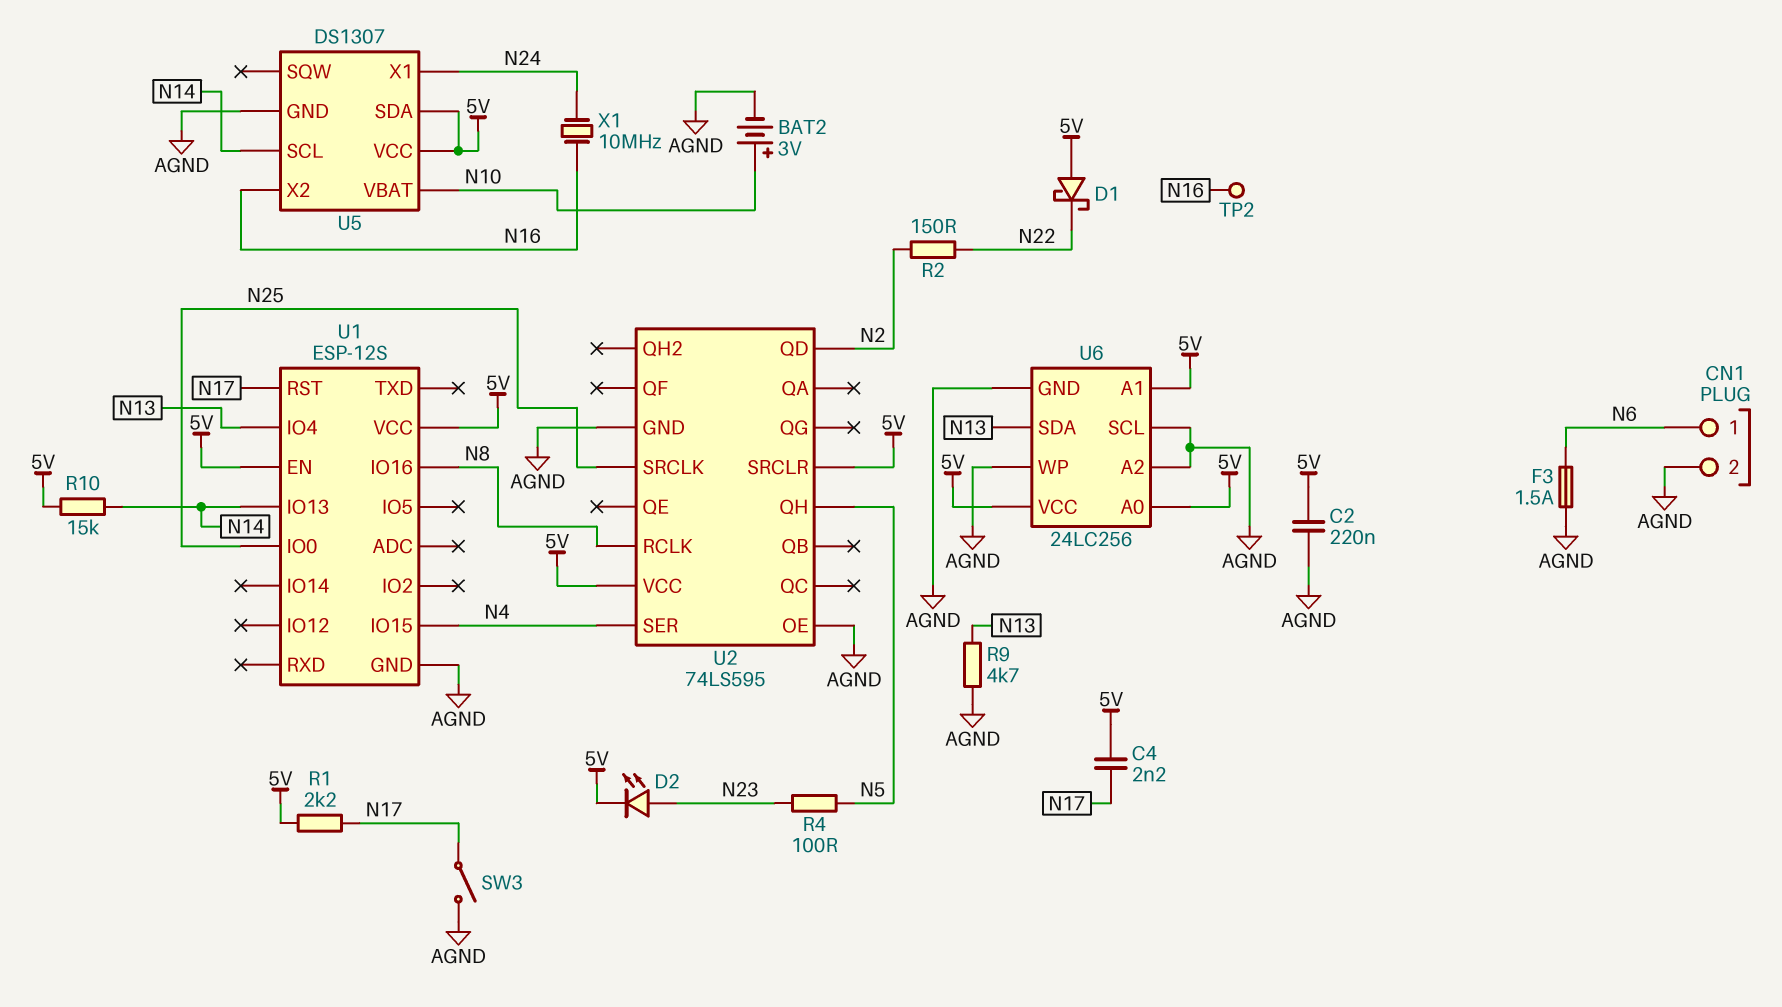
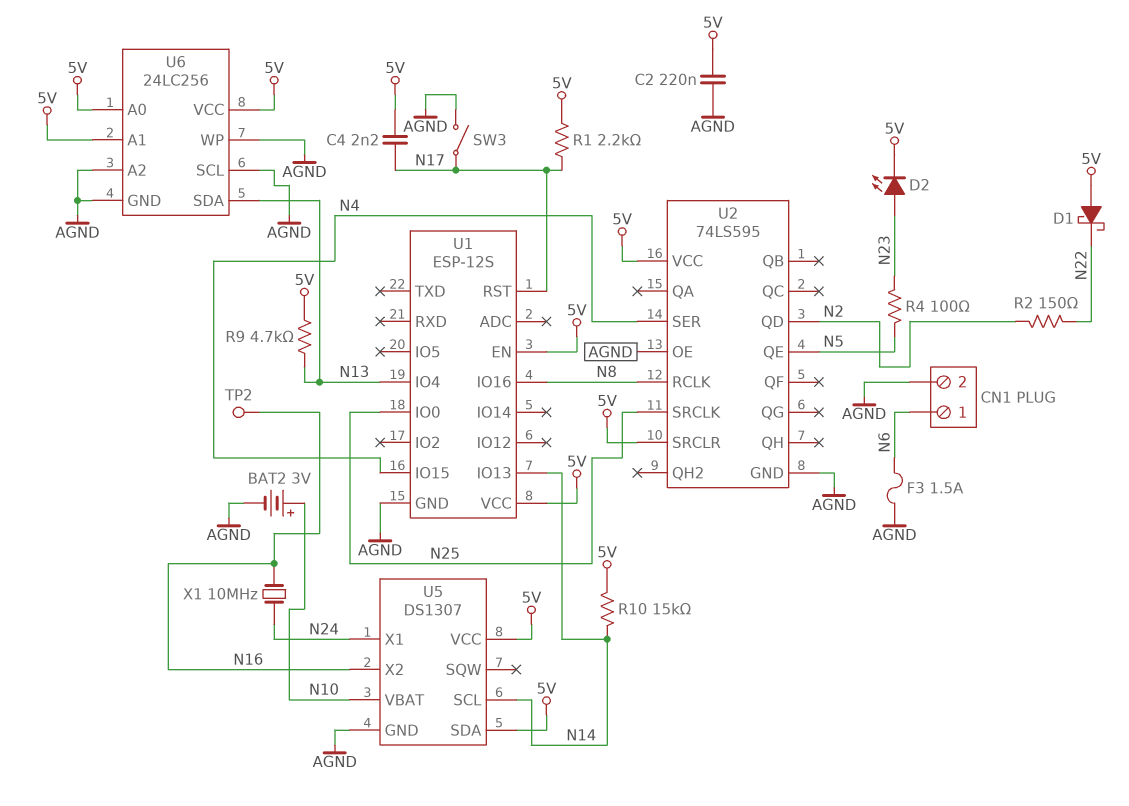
R9: 4.7k (AGND, N13) -> 4.7k (5V, N13)
U2 pin QE: none -> N5
U2 pin QH: N5 -> none

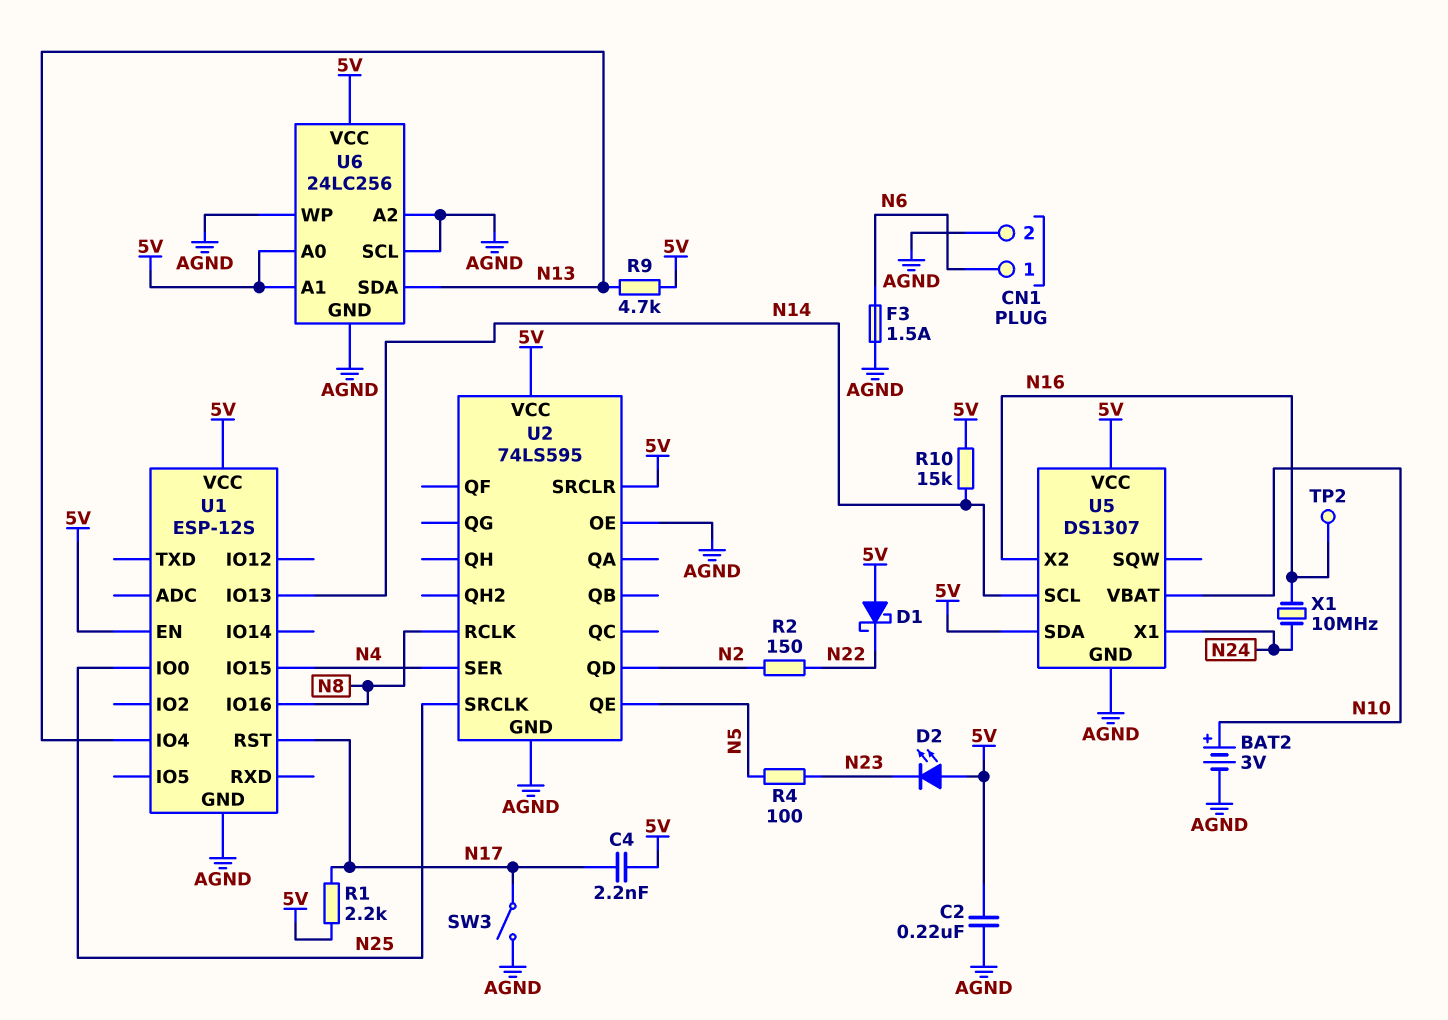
D2: LED (A N23, K 5V) -> LED (A 5V, K N23)

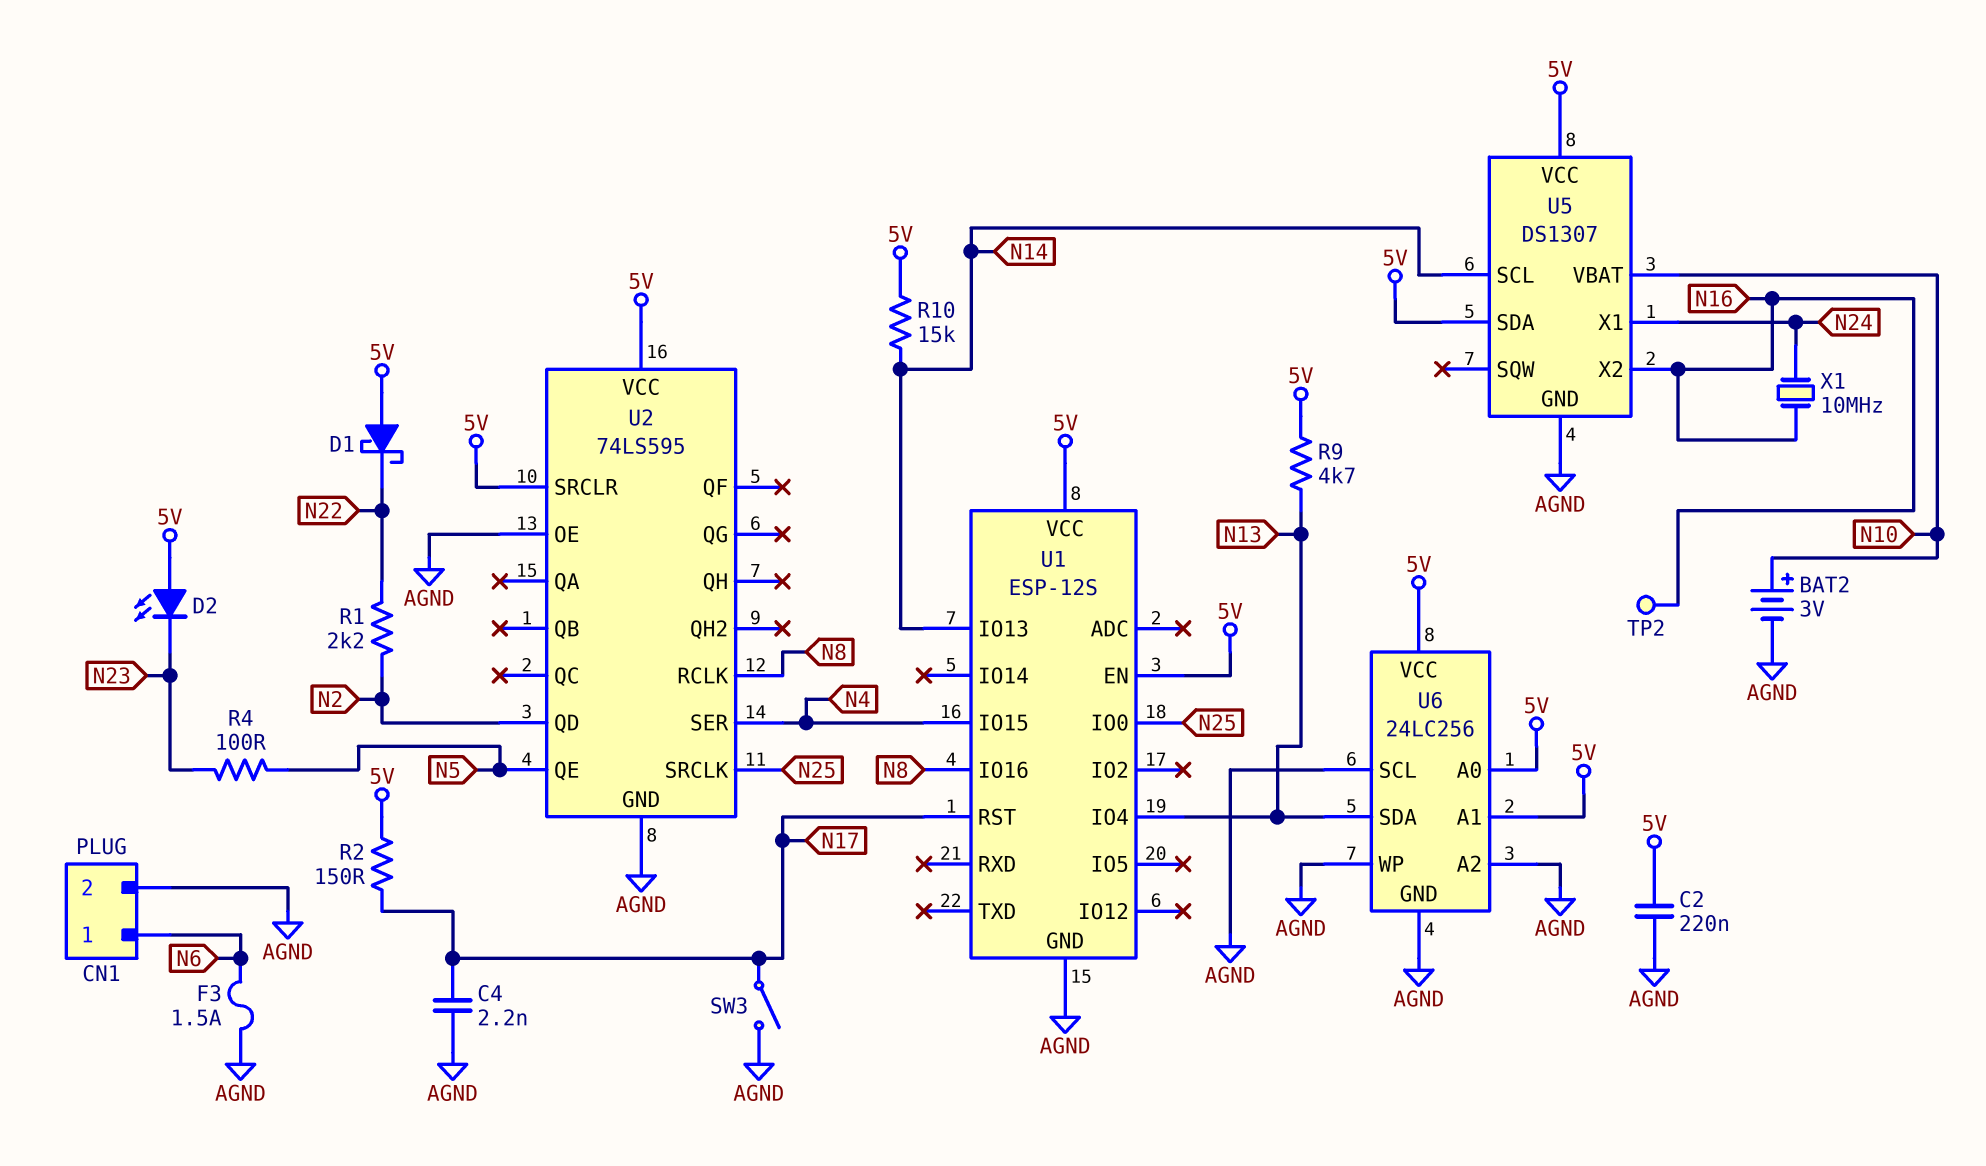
C4: 2.2nF (5V, N17) -> 2.2nF (AGND, N17)
R1: 2.2k (5V, N17) -> 2.2k (N2, N22)
R2: 150 (N2, N22) -> 150 (5V, N17)

